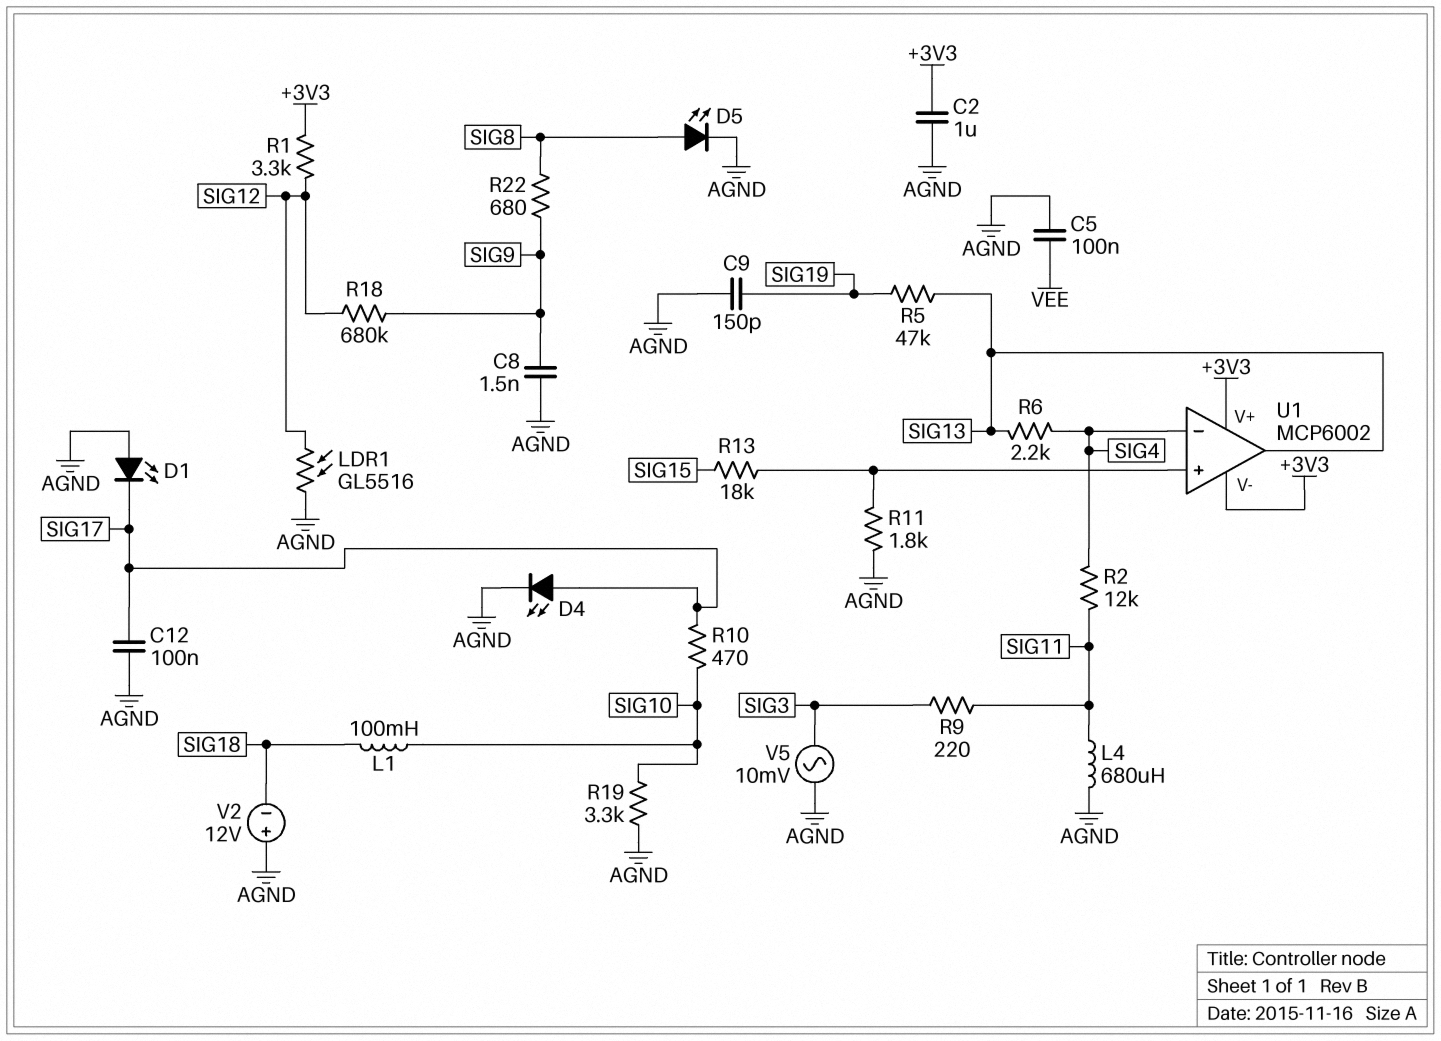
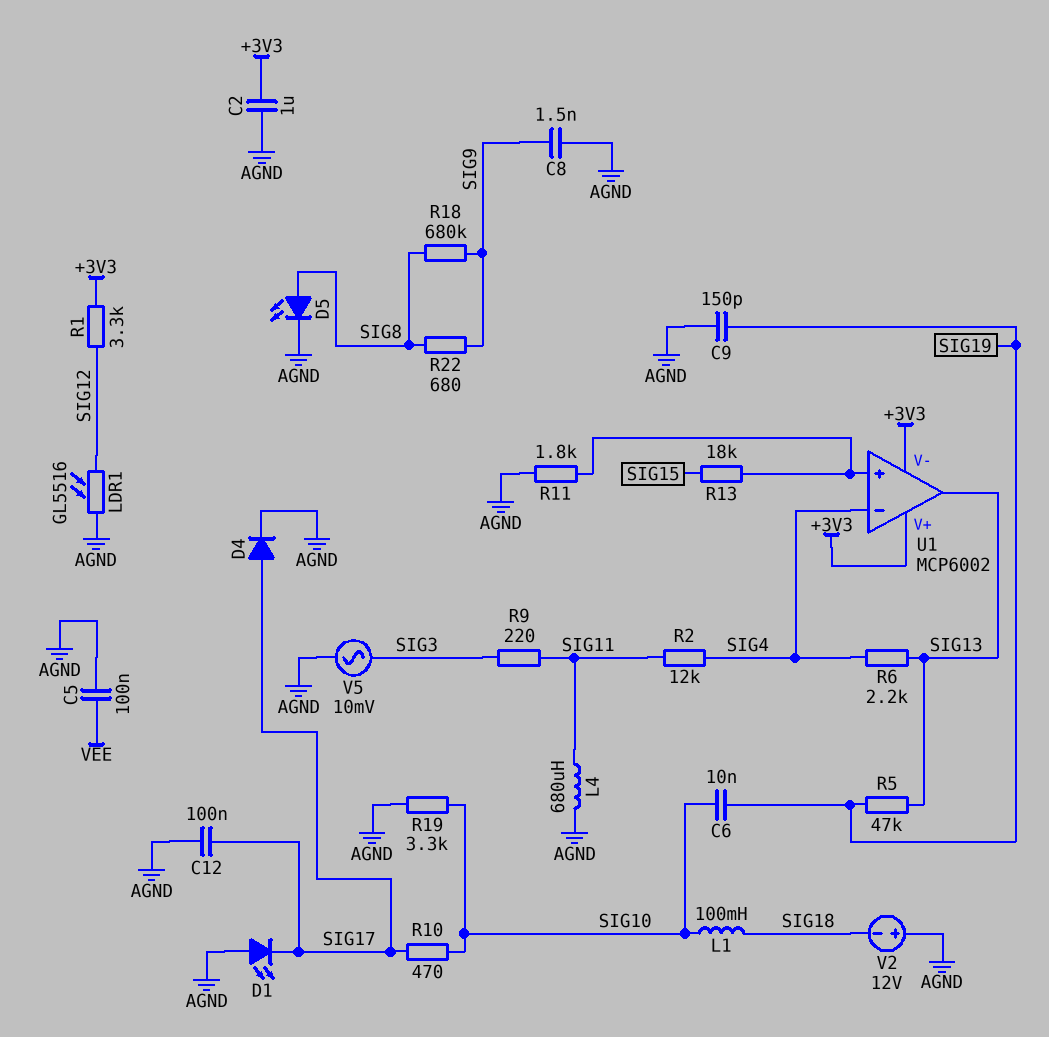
C6: none -> 10nF (SIG10, SIG19)
D4: LED (A SIG17, K AGND) -> diode (A SIG17, K AGND)
R18: 680k (SIG9, SIG12) -> 680k (SIG8, SIG9)

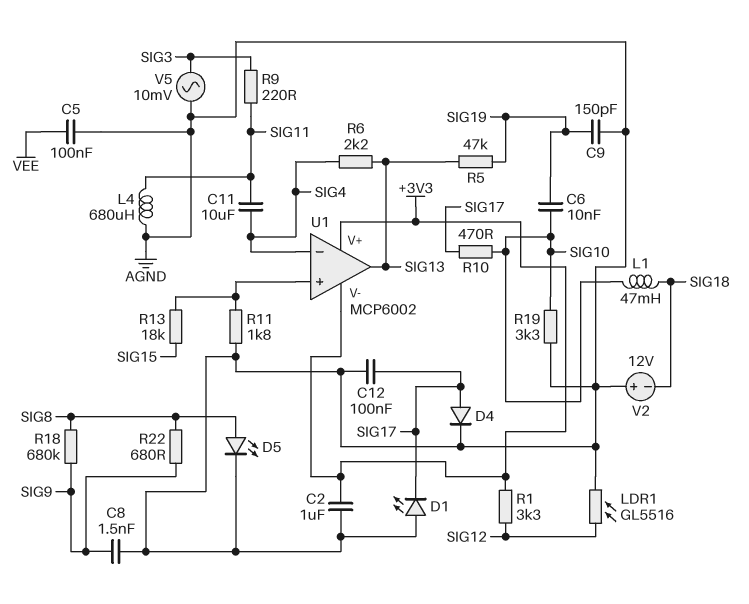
C11: none -> 10uF (SIG4, SIG11)
L1: 100mH (SIG10, SIG18) -> 47mH (SIG10, SIG18)
R2: 12k (SIG4, SIG11) -> none

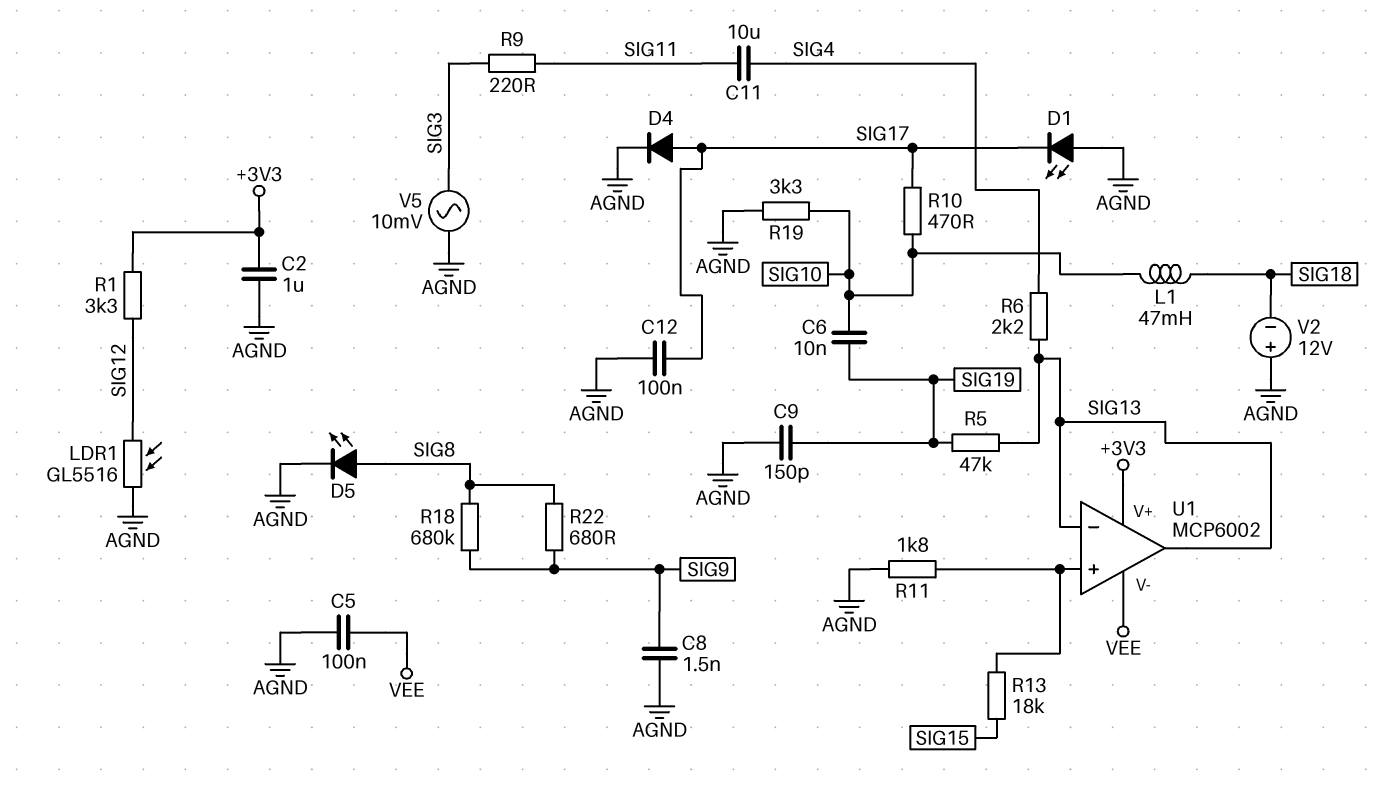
L4: 680uH (AGND, SIG11) -> none
U1 pin V-: +3V3 -> VEE
U1 pin in-: SIG4 -> SIG13

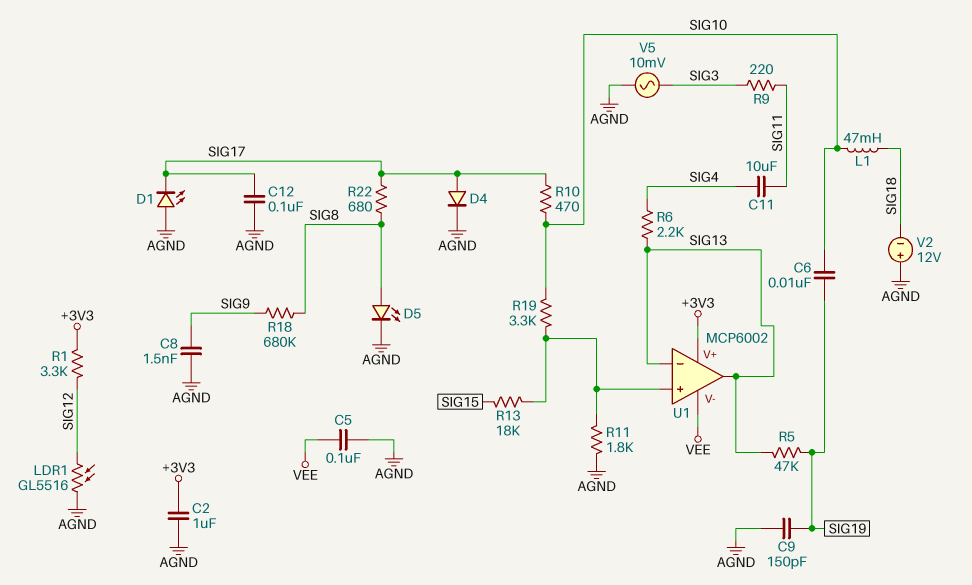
R19: 3.3k (AGND, SIG10) -> 3.3k (SIG10, U1/in+)
R22: 680 (SIG8, SIG9) -> 680 (SIG8, SIG17)

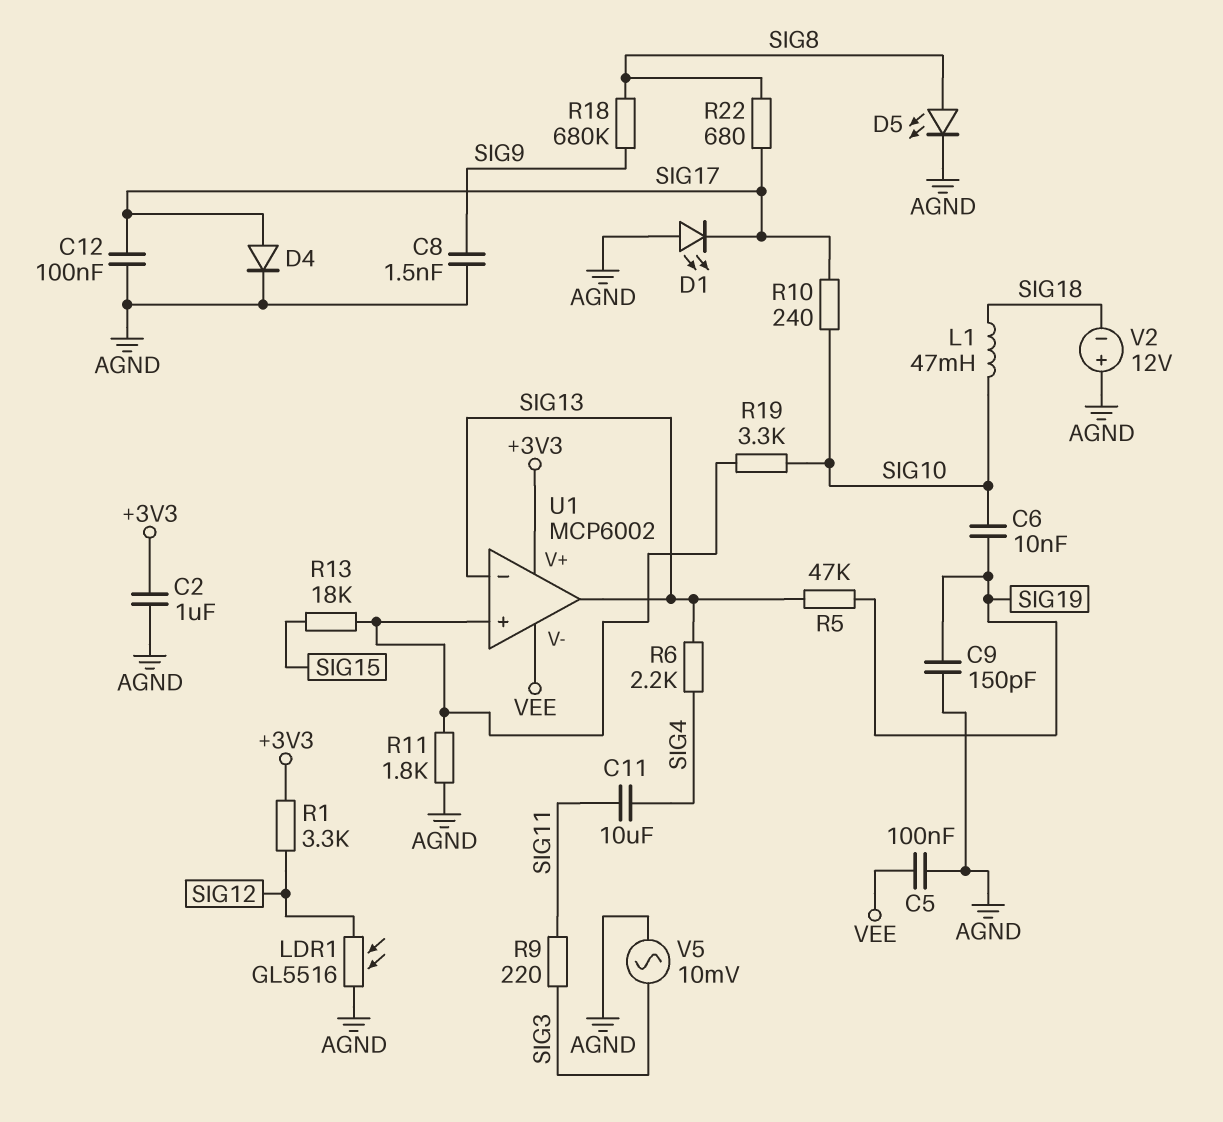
R10: 470 (SIG10, SIG17) -> 240 (SIG10, SIG17)

